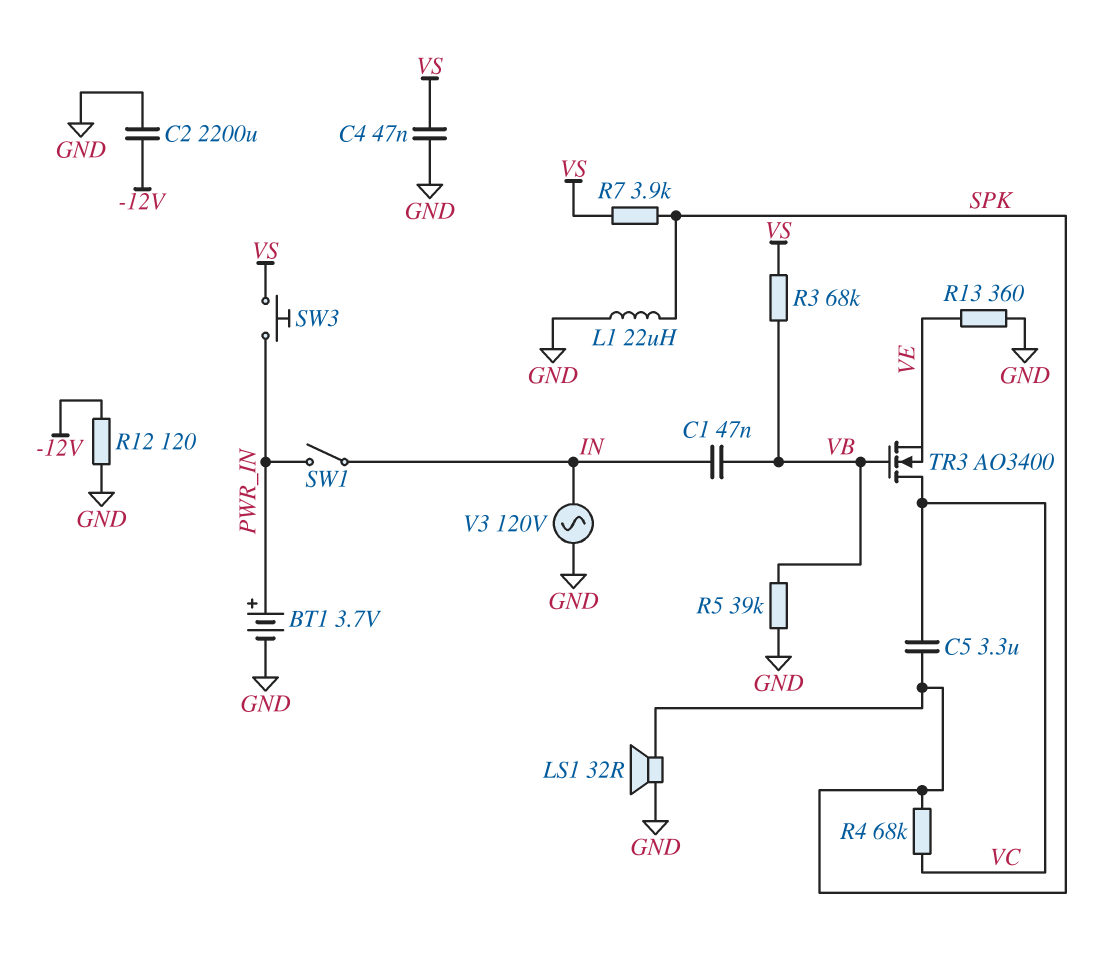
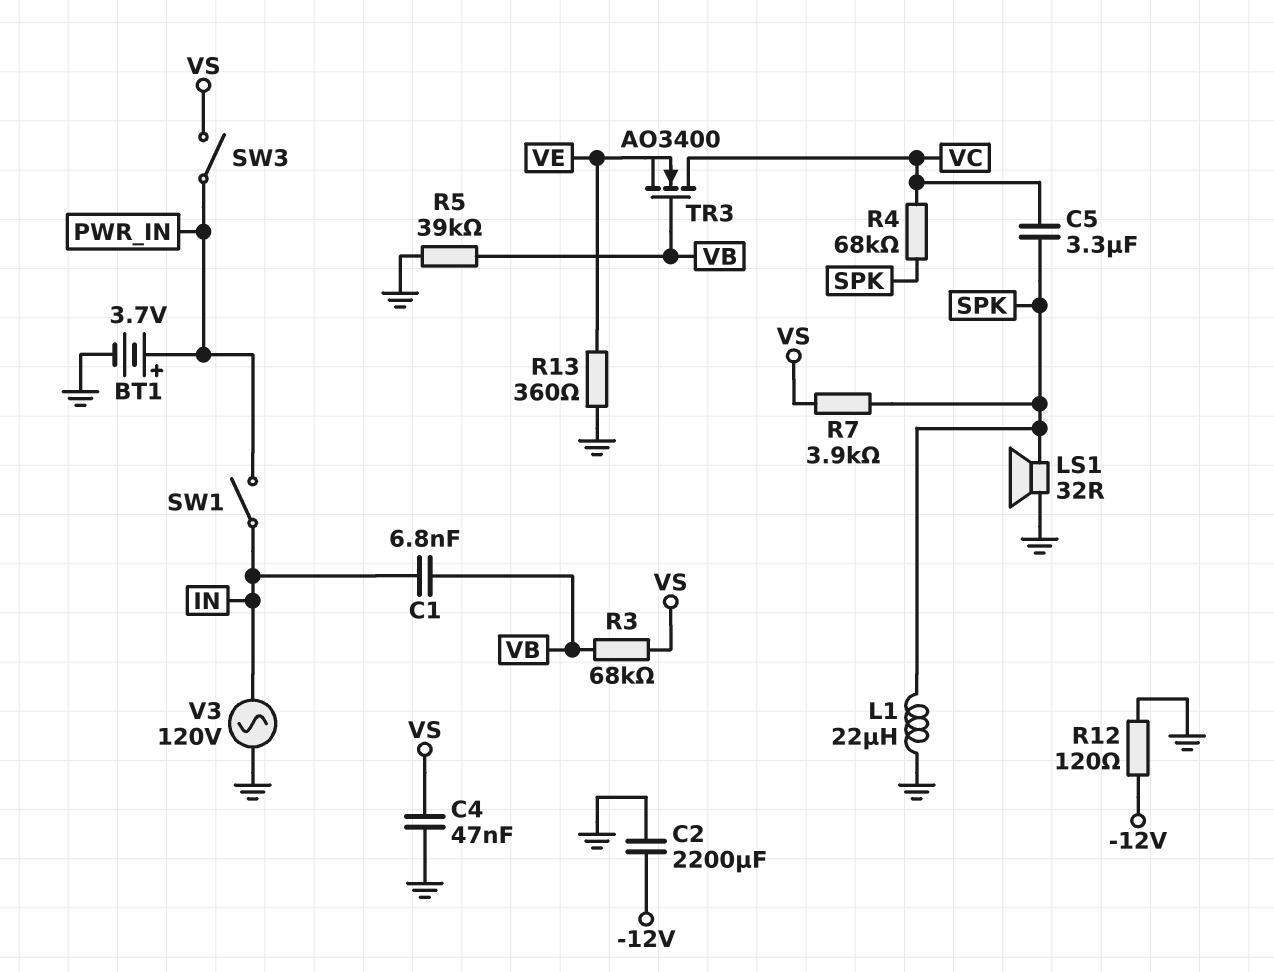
C1: 47nF (IN, VB) -> 6.8nF (IN, VB)
SW3: button (PWR_IN, VS) -> switch (PWR_IN, VS)

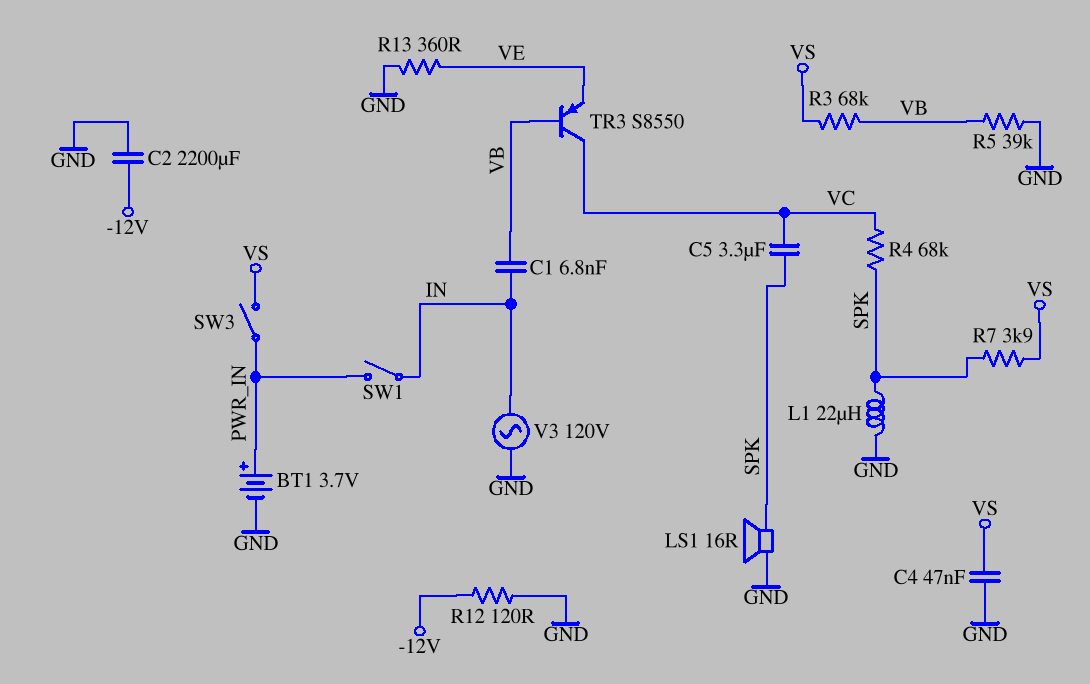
LS1: speaker 32R (GND, SPK) -> speaker 16R (GND, SPK)
TR3: NMOS AO3400 (G VB, D VC, S VE) -> PNP S8550 (B VB, C VC, E VE)

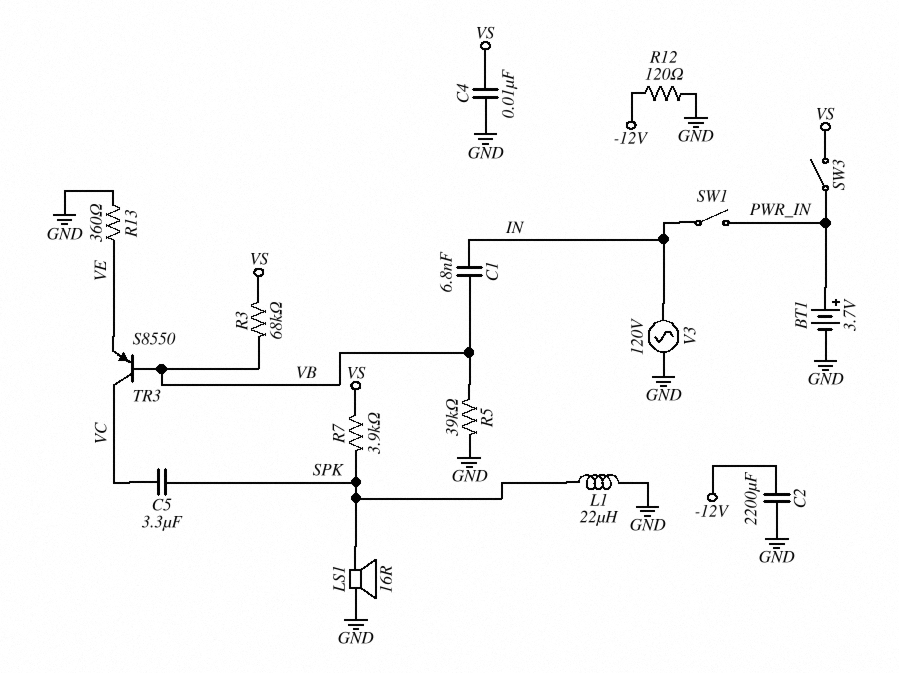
C4: 47nF (GND, VS) -> 10nF (GND, VS)
R4: 68k (SPK, VC) -> none

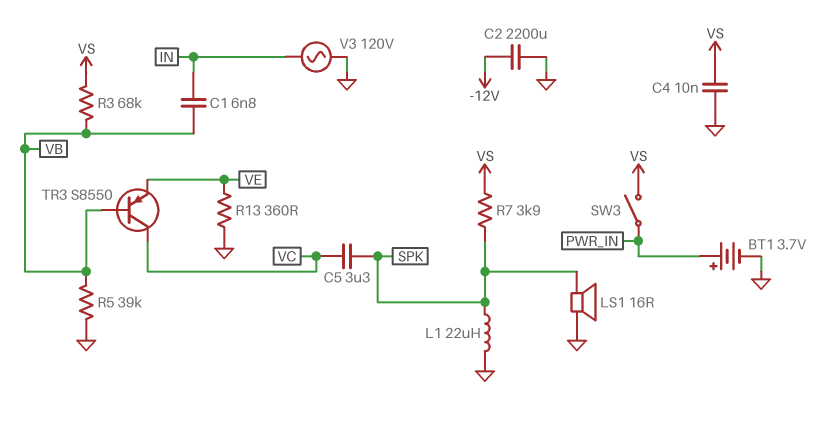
R12: 120 (-12V, GND) -> none
SW1: switch (IN, PWR_IN) -> none

